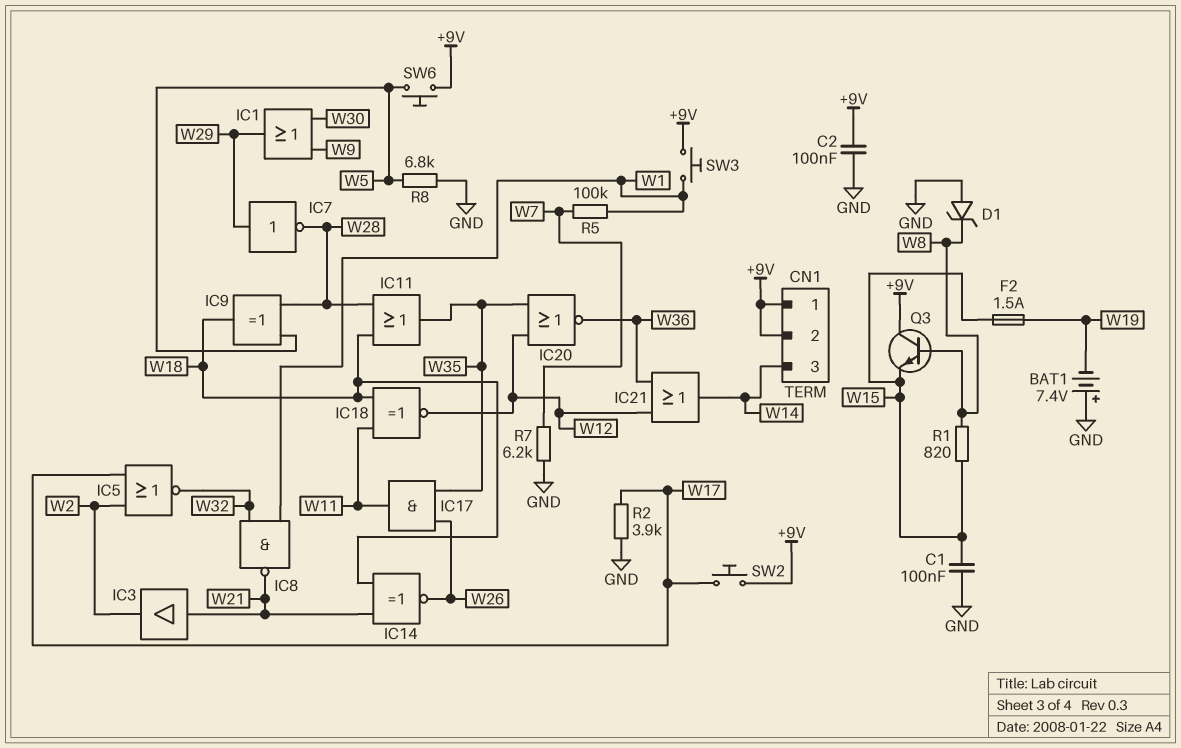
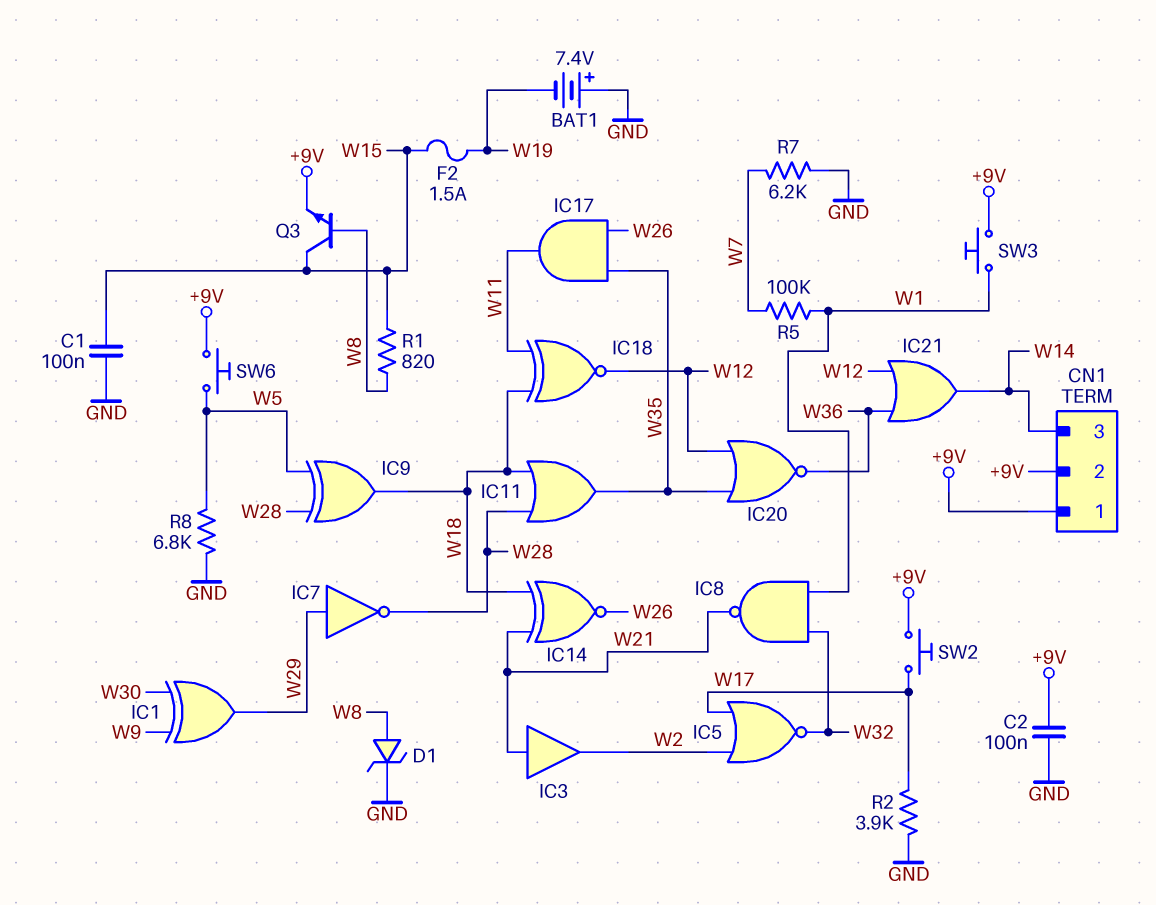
D1: zener (A GND, K W8) -> zener (A W8, K GND)
IC1: OR (in W9, in W30, out W29) -> XOR (in W9, in W30, out W29)
Q3: NPN (B W8, C +9V, E W15) -> NPN (B W8, C W15, E +9V)

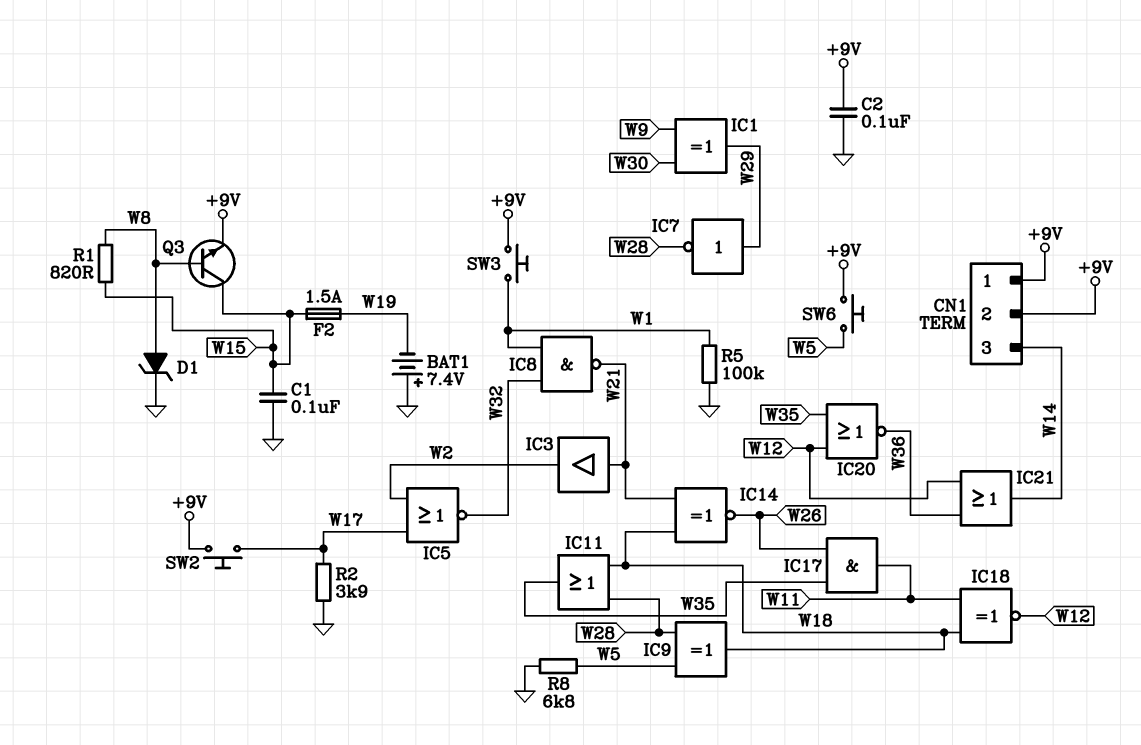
R5: 100k (W1, W7) -> 100k (GND, W1)
R7: 6.2k (GND, W7) -> none

